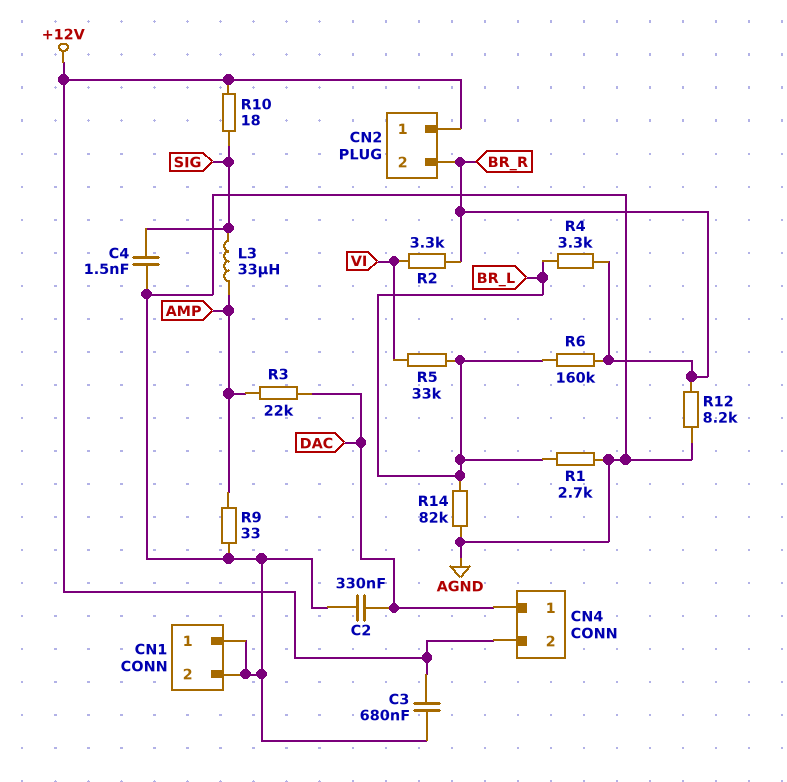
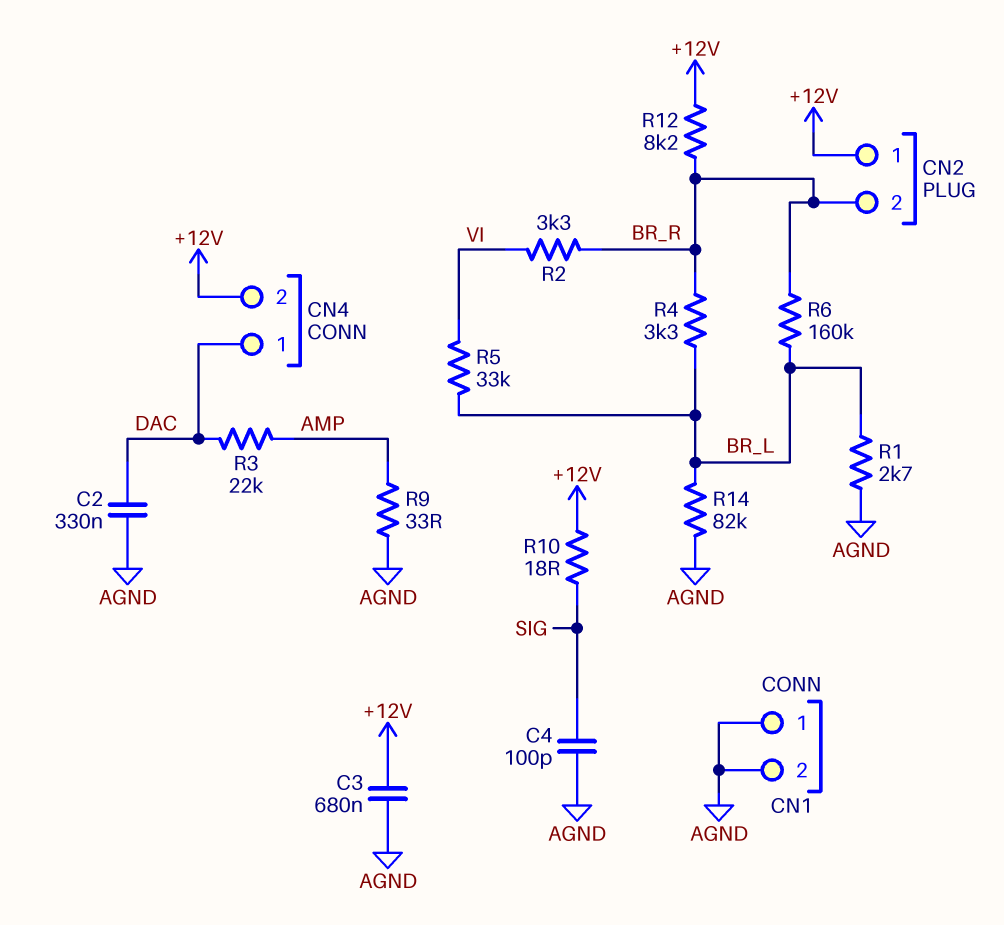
C4: 1.5nF (AGND, SIG) -> 100pF (AGND, SIG)
L3: 33uH (AMP, SIG) -> none
R12: 8.2k (AGND, BR_R) -> 8.2k (+12V, BR_R)

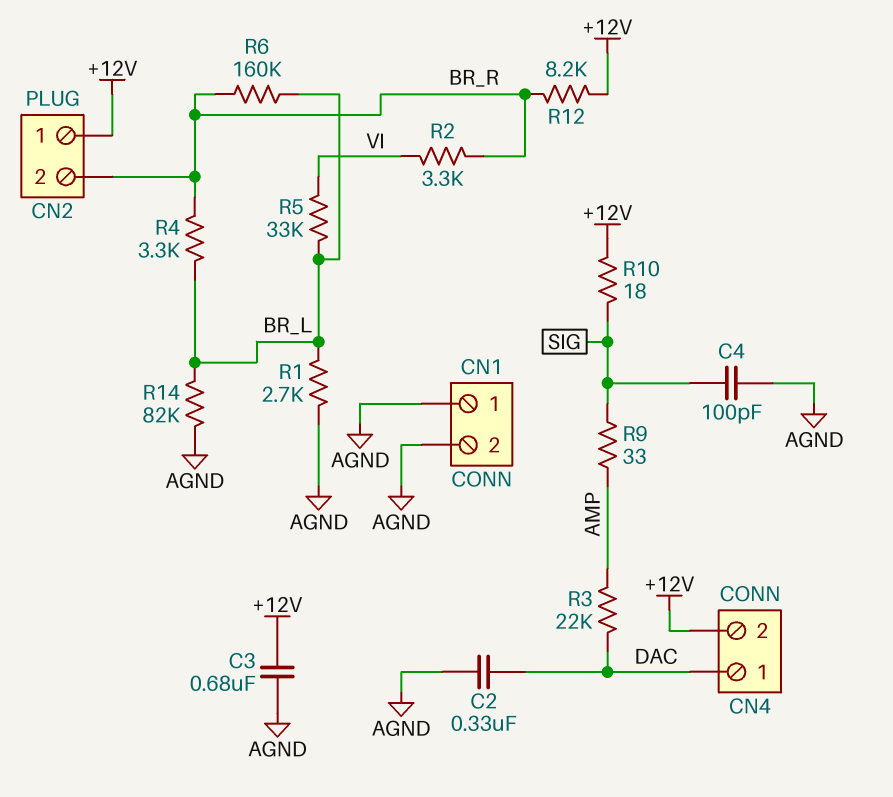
R9: 33 (AGND, AMP) -> 33 (AMP, SIG)

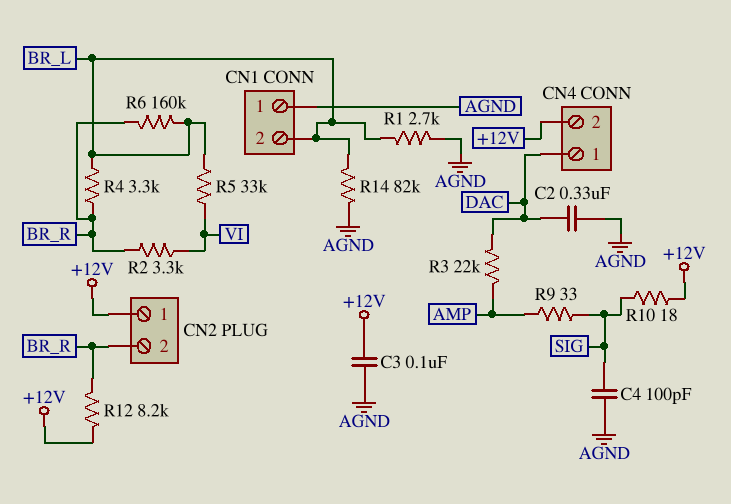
C3: 680nF (+12V, AGND) -> 100nF (+12V, AGND)
CN1 pin 2: AGND -> BR_L

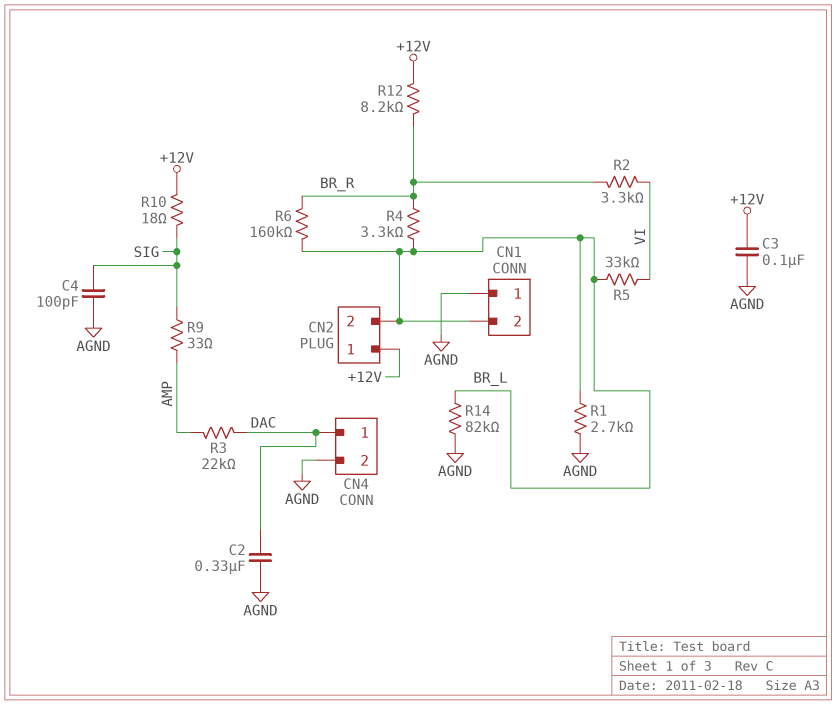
CN2 pin 2: BR_R -> BR_L
CN4 pin 2: +12V -> AGND

